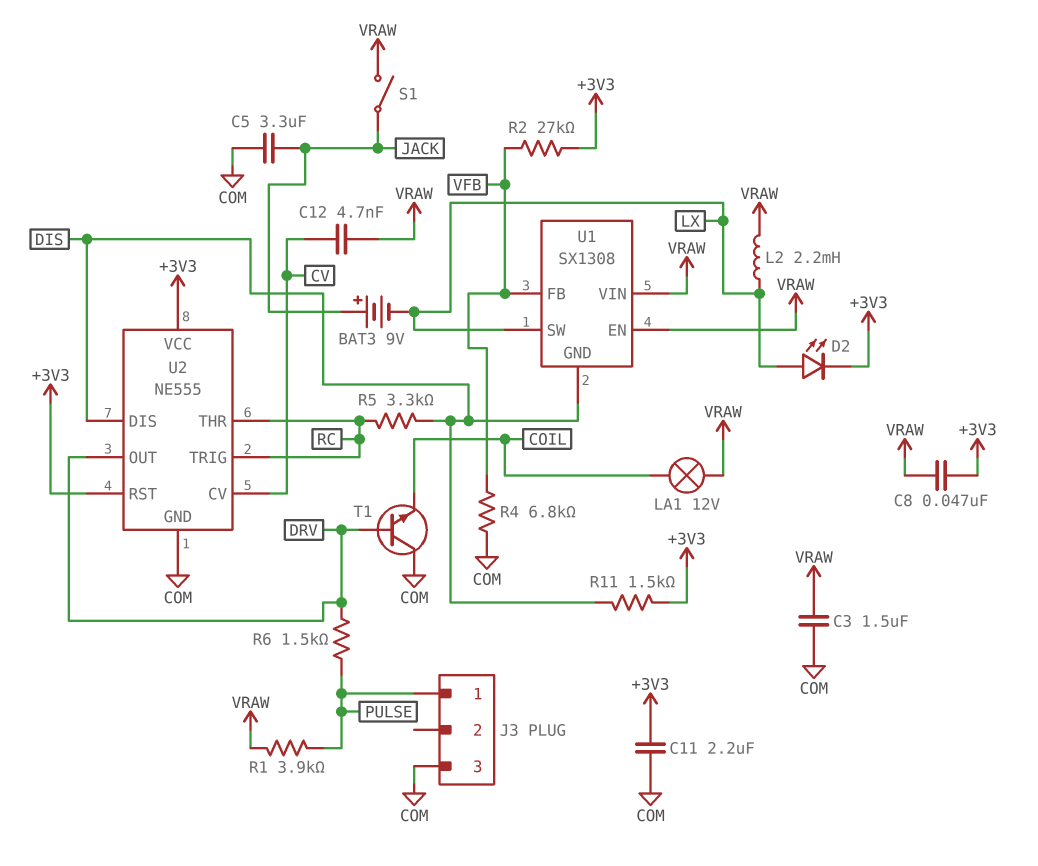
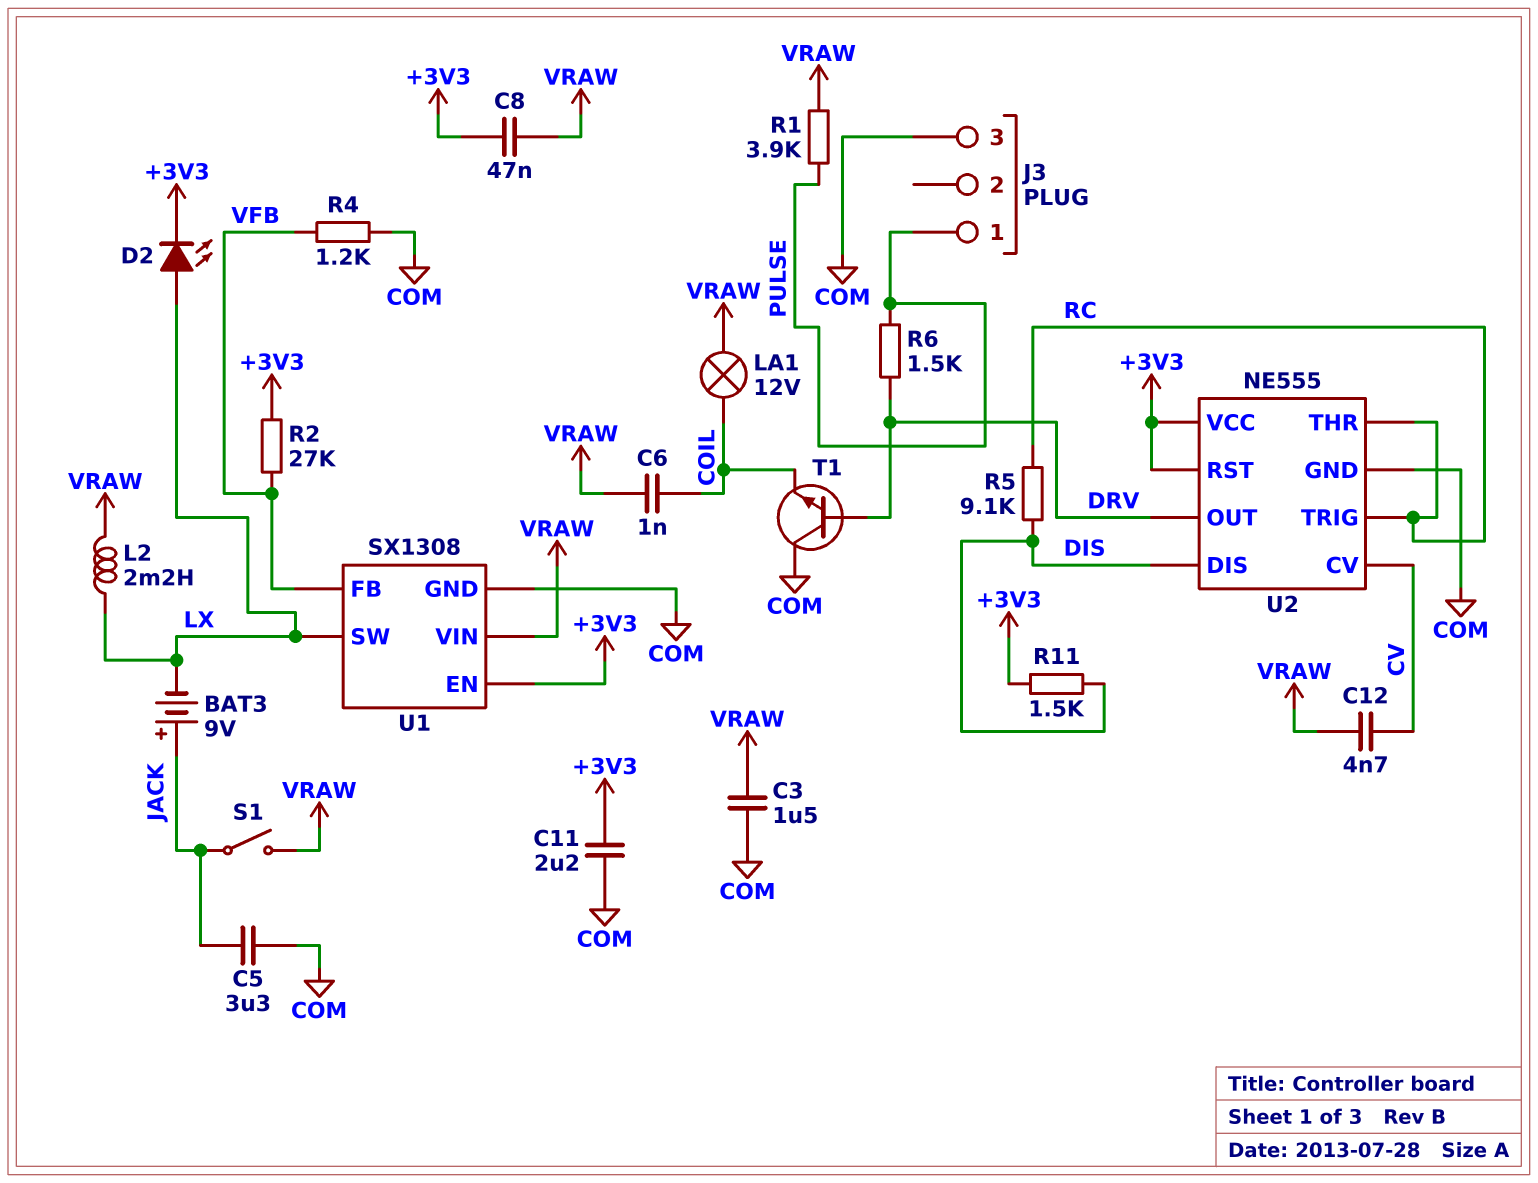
C6: none -> 1nF (COIL, VRAW)
R4: 6.8k (COM, VFB) -> 1.2k (COM, VFB)
R5: 3.3k (DIS, RC) -> 9.1k (DIS, RC)
U1 pin EN: VRAW -> +3V3
U1 pin GND: DIS -> COM

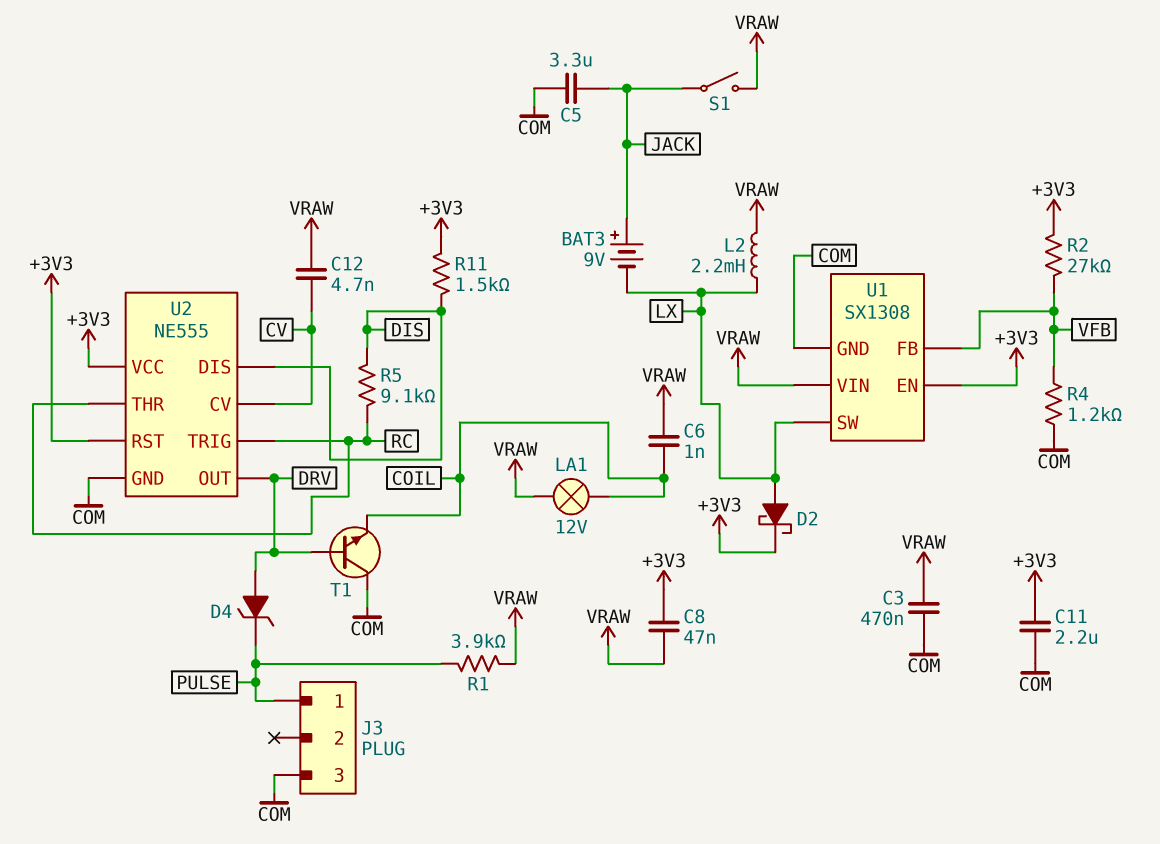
C3: 1.5uF (COM, VRAW) -> 470nF (COM, VRAW)
D2: LED (A LX, K +3V3) -> schottky (A LX, K +3V3)
D4: none -> zener (A DRV, K PULSE)
R6: 1.5k (DRV, PULSE) -> none

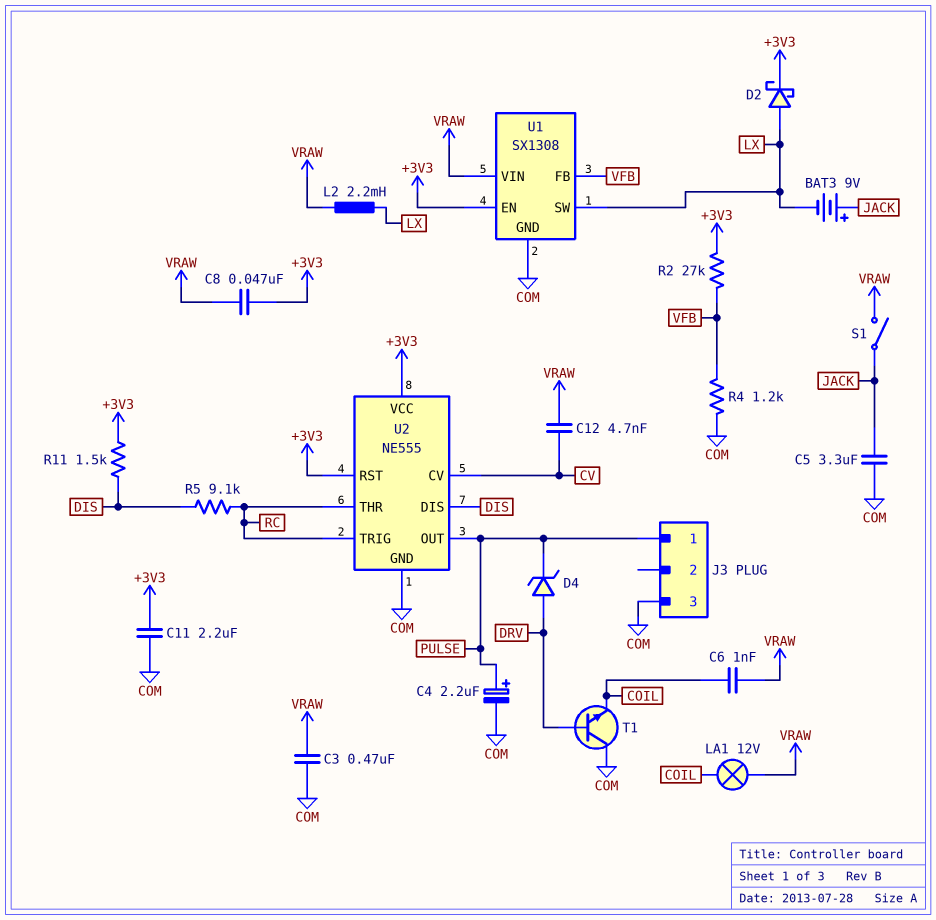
C4: none -> 2.2uF (plus PULSE, minus COM)
R1: 3.9k (PULSE, VRAW) -> none
U2 pin OUT: DRV -> PULSE

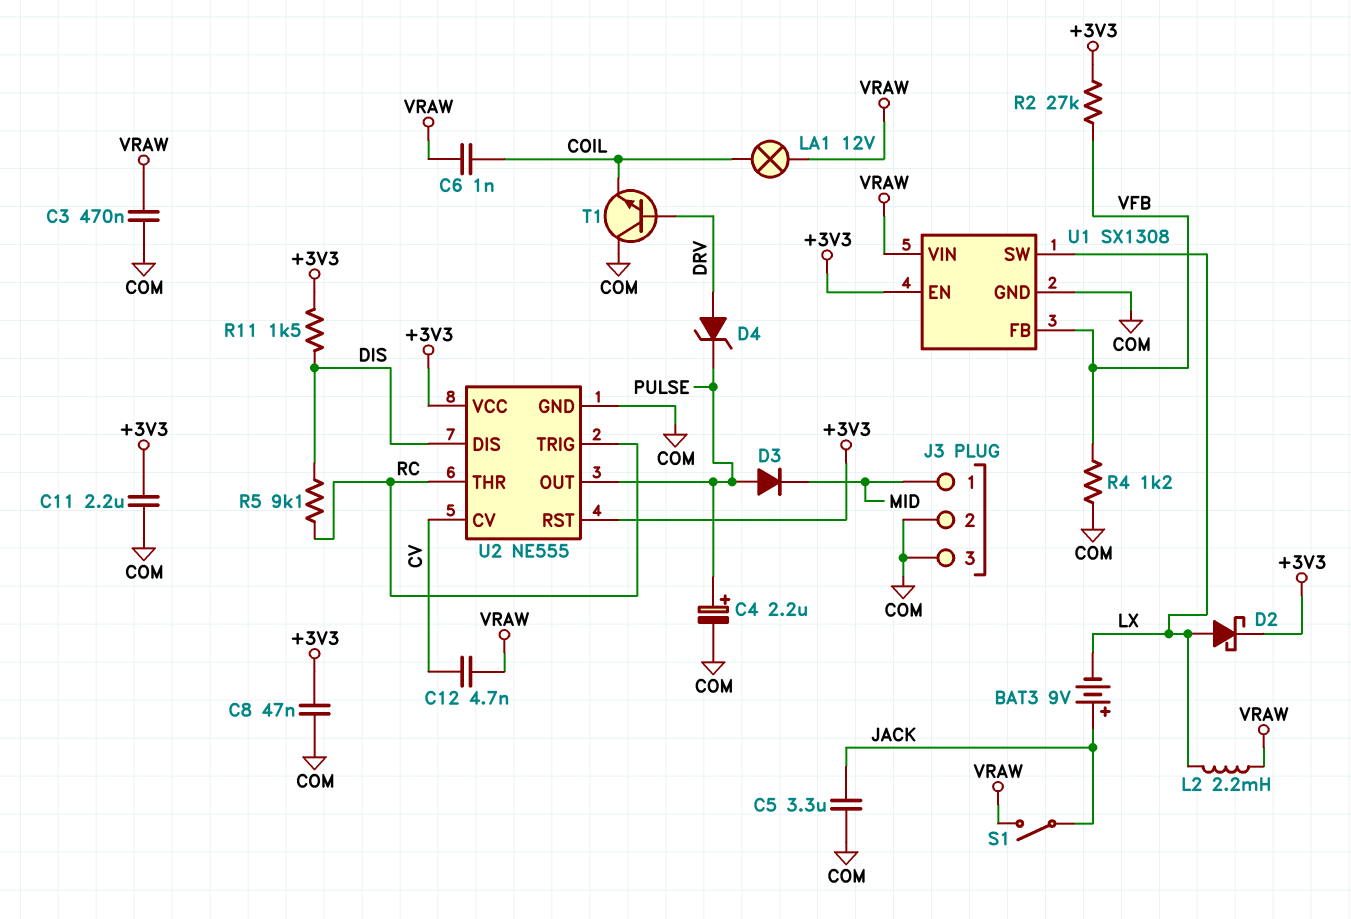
C8: 47nF (+3V3, VRAW) -> 47nF (+3V3, COM)
D3: none -> diode (A PULSE, K MID)
J3 pin 1: PULSE -> MID
J3 pin 2: none -> COM

